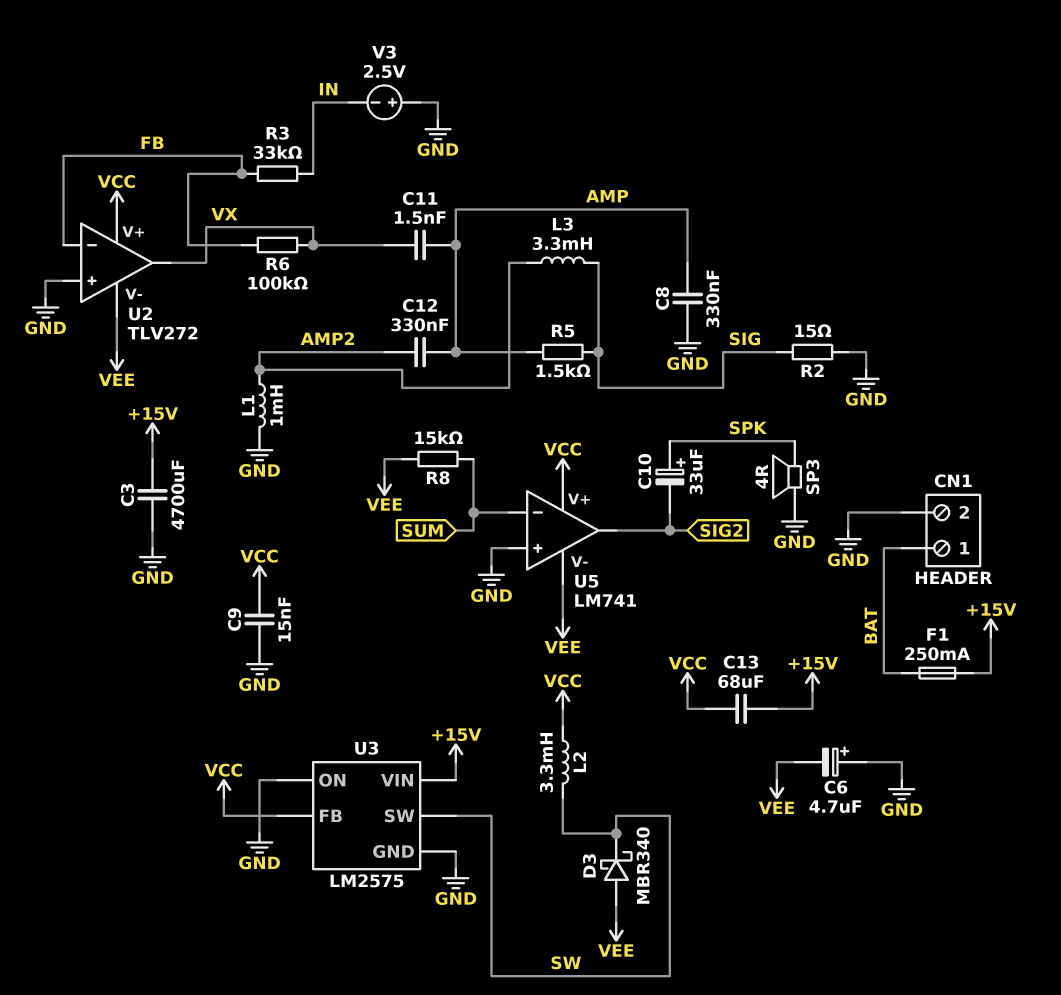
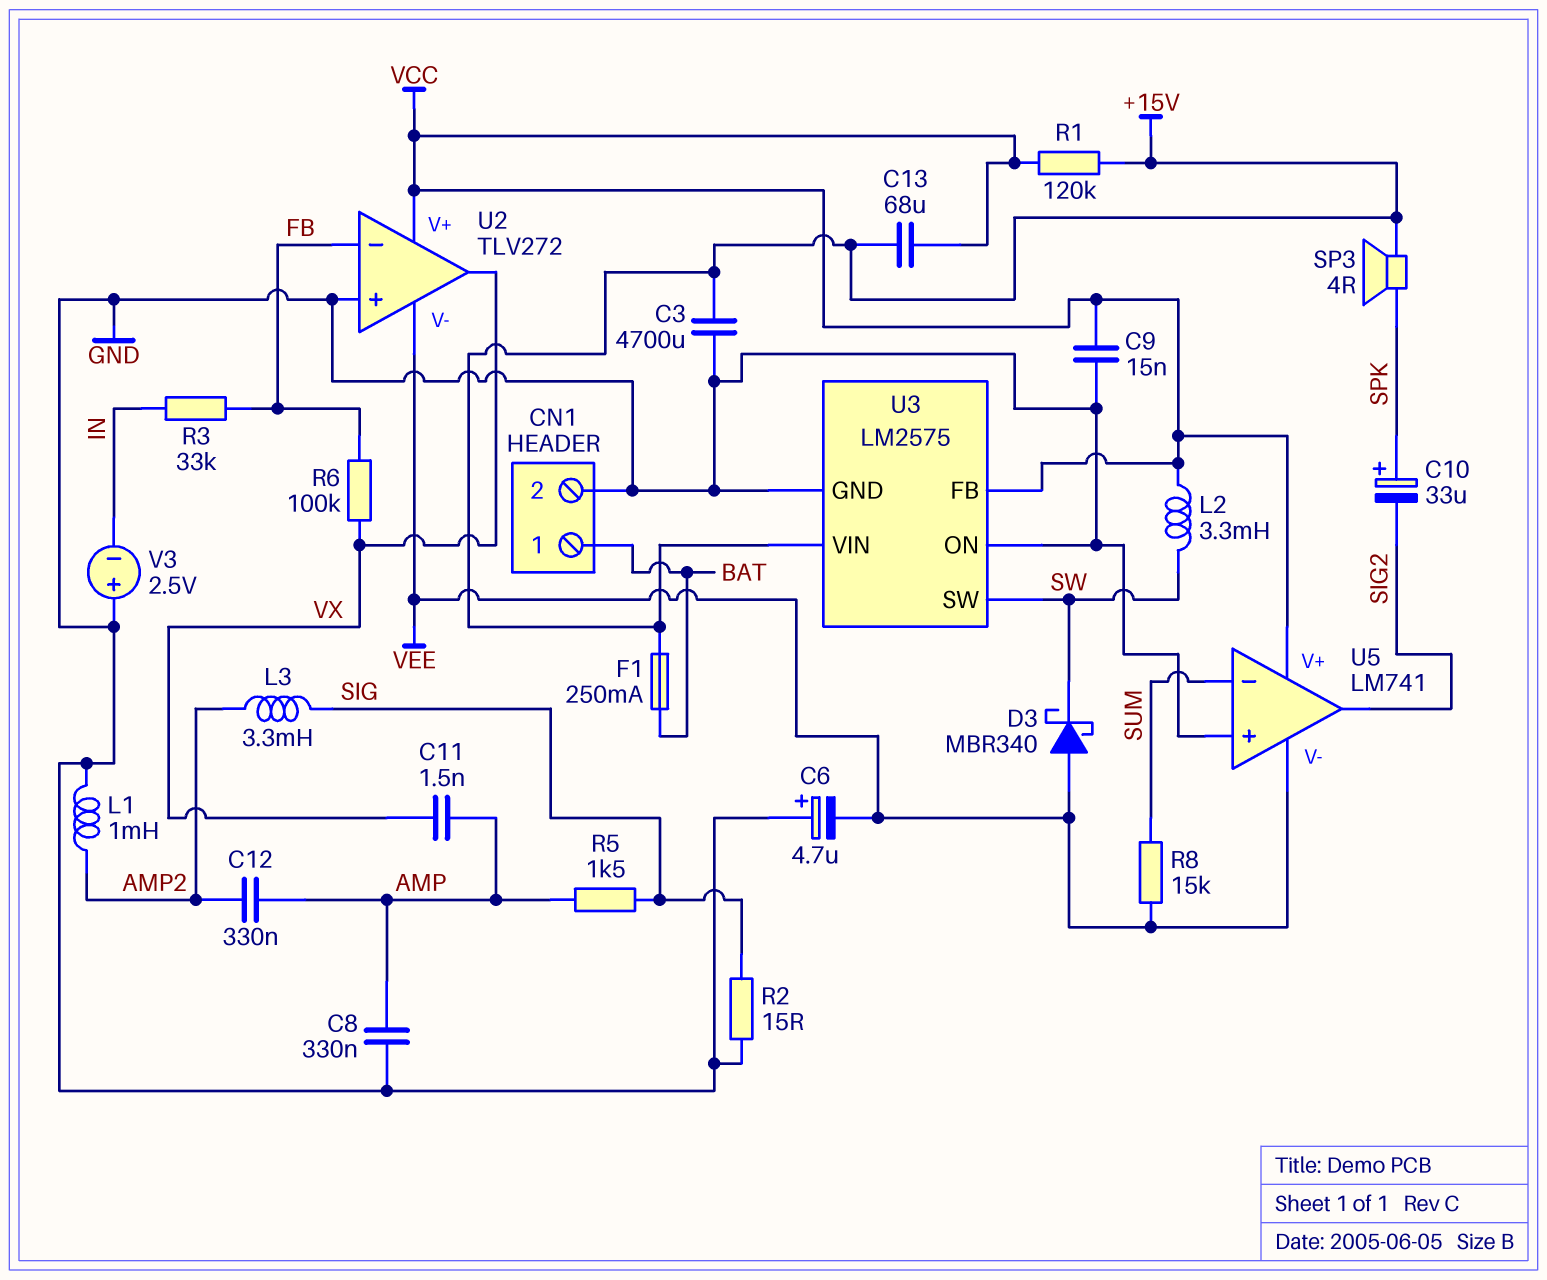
R1: none -> 120k (+15V, VCC)
SP3: speaker 4R (GND, SPK) -> speaker 4R (+15V, SPK)

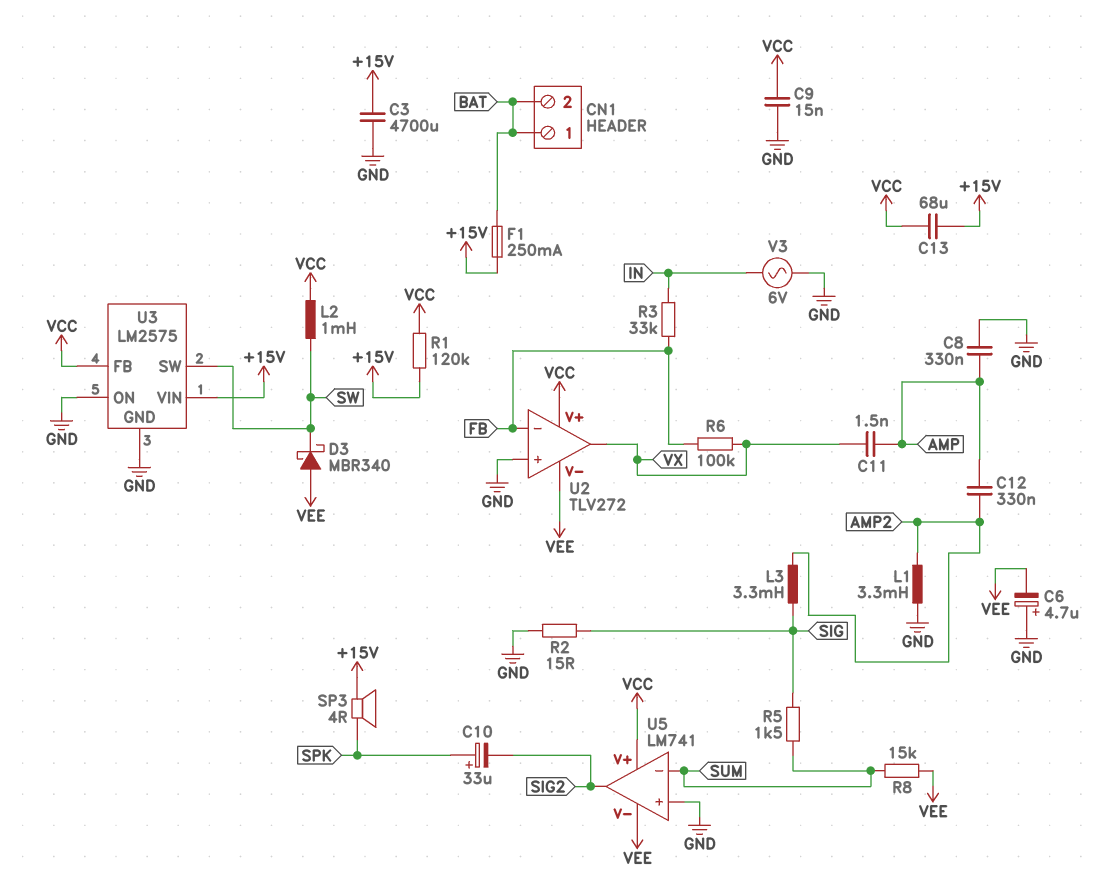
CN1 pin 2: GND -> BAT
L1: 1mH (AMP2, GND) -> 3.3mH (AMP2, GND)
L2: 3.3mH (SW, VCC) -> 1mH (SW, VCC)
R5: 1.5k (AMP, SIG) -> 1.5k (SIG, SUM)
V3: 2.5V (plus GND, minus IN) -> AC 6V (GND, IN)

